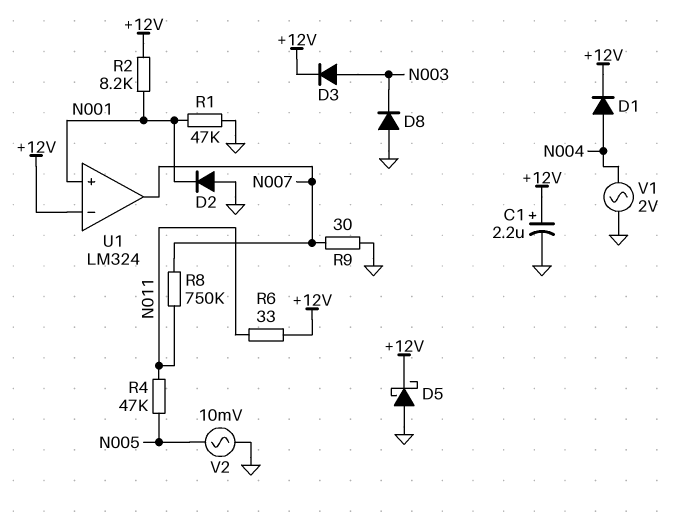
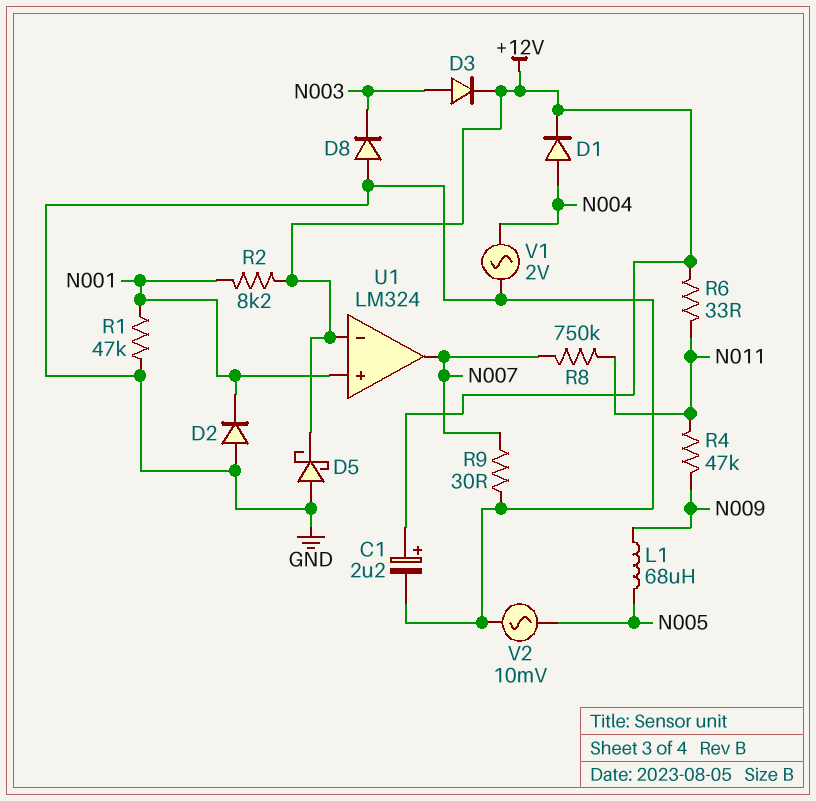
L1: none -> 68uH (N005, N009)
R4: 47k (N005, N011) -> 47k (N009, N011)

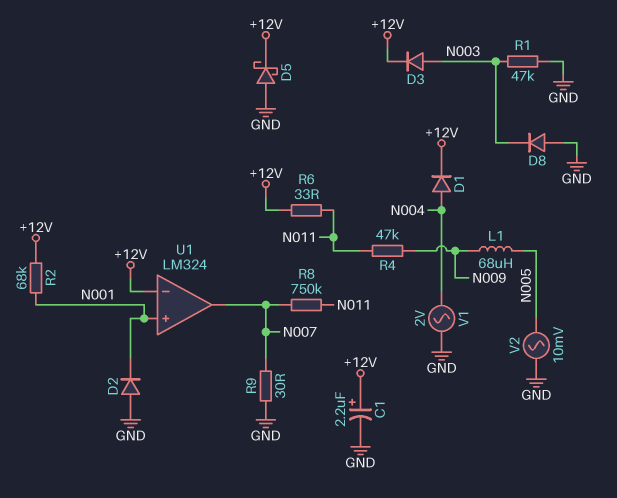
R1: 47k (GND, N001) -> 47k (GND, N003)
R2: 8.2k (+12V, N001) -> 68k (+12V, N001)

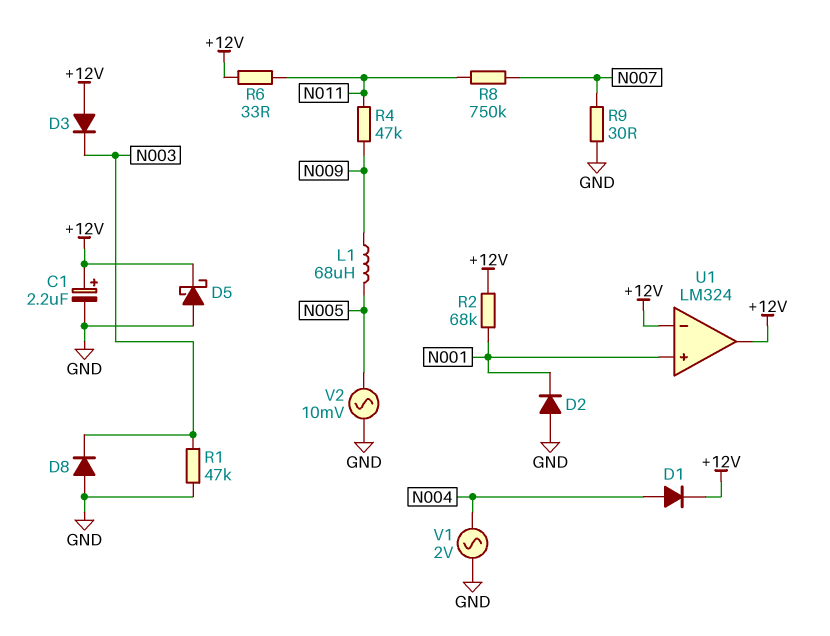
D3: diode (A N003, K +12V) -> diode (A +12V, K N003)
U1 pin out: N007 -> +12V

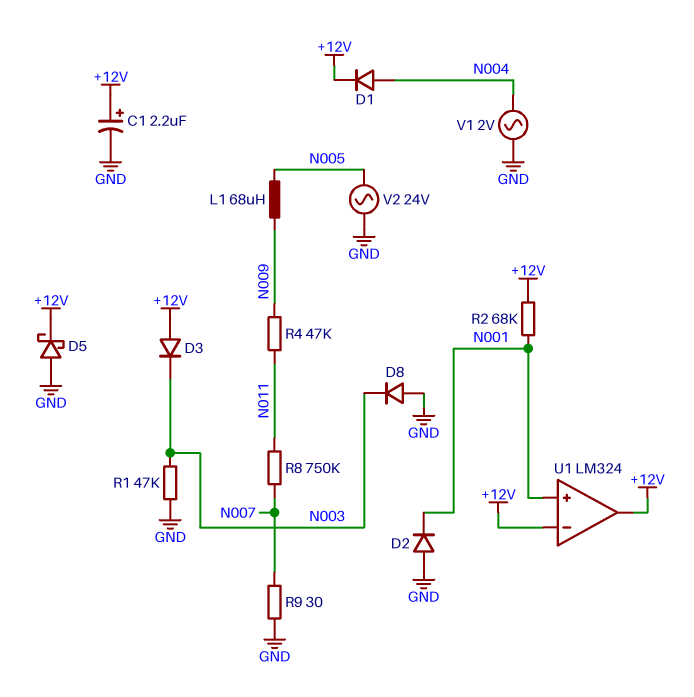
R6: 33 (+12V, N011) -> none
V2: AC 10mV (GND, N005) -> AC 24V (GND, N005)

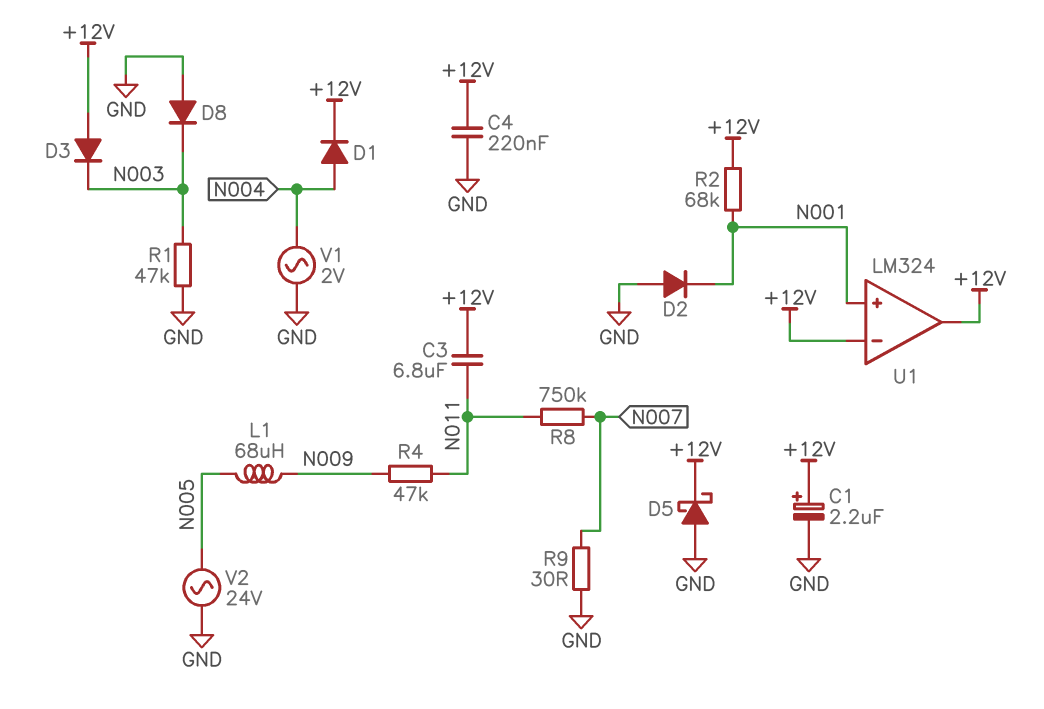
C3: none -> 6.8uF (+12V, N011)
C4: none -> 220nF (+12V, GND)

